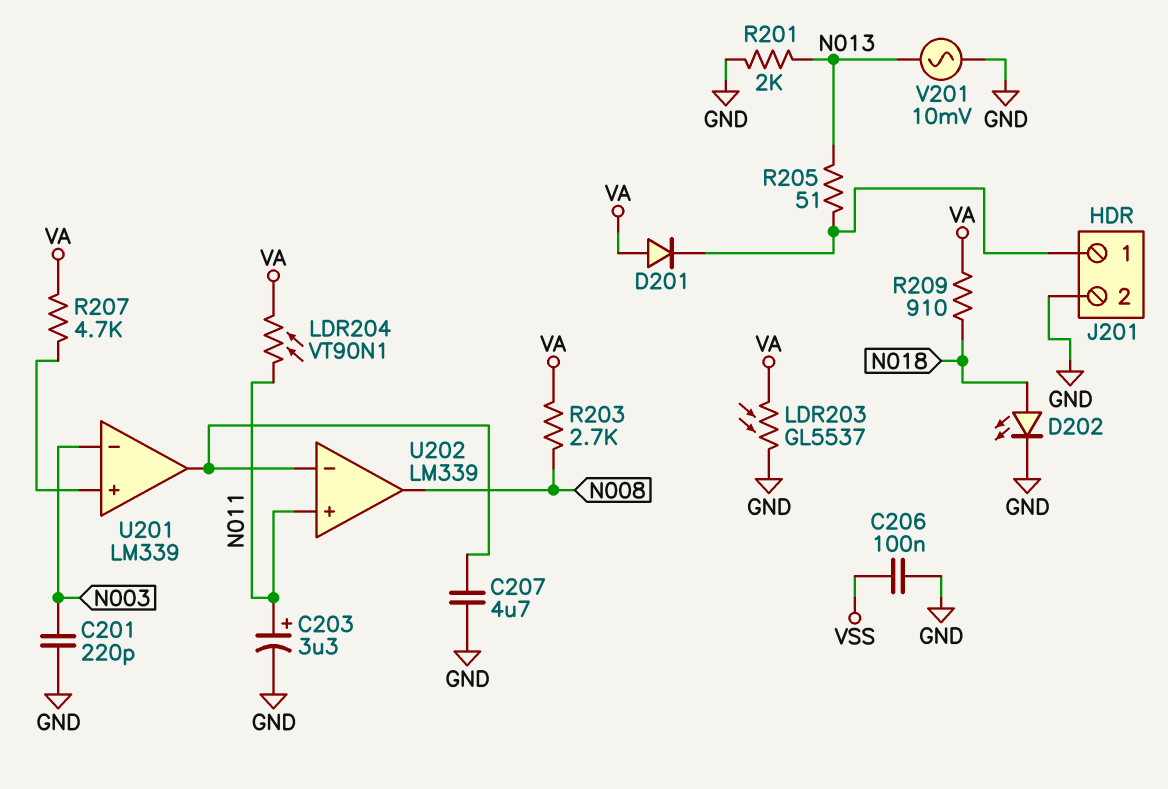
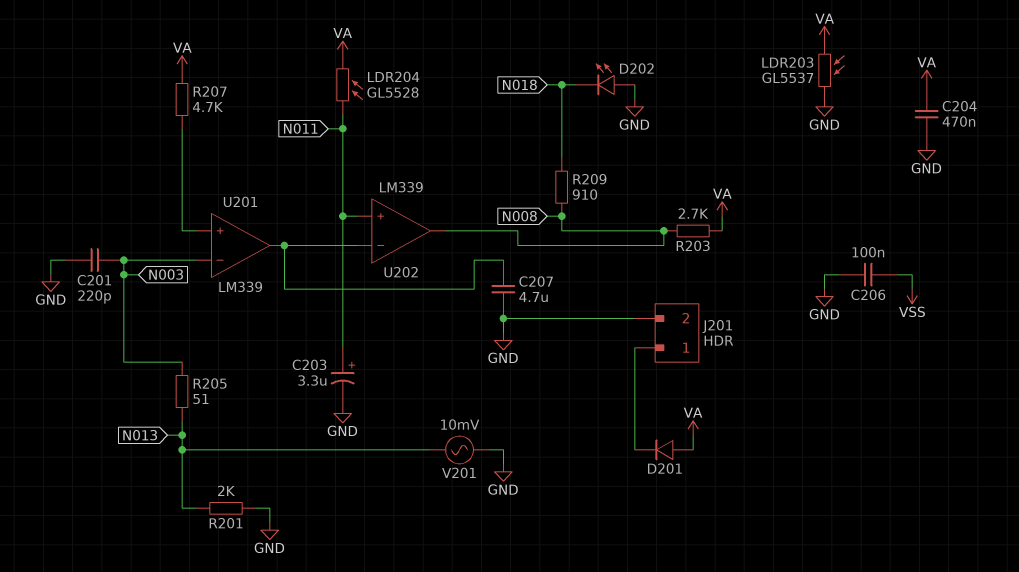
C204: none -> 470nF (GND, VA)
D202: LED (A N018, K GND) -> LED (A GND, K N018)
LDR204: VT90N1 (N011, VA) -> GL5528 (N011, VA)
R205: 51 (J201/1, N013) -> 51 (N003, N013)
R209: 910 (N018, VA) -> 910 (N008, N018)

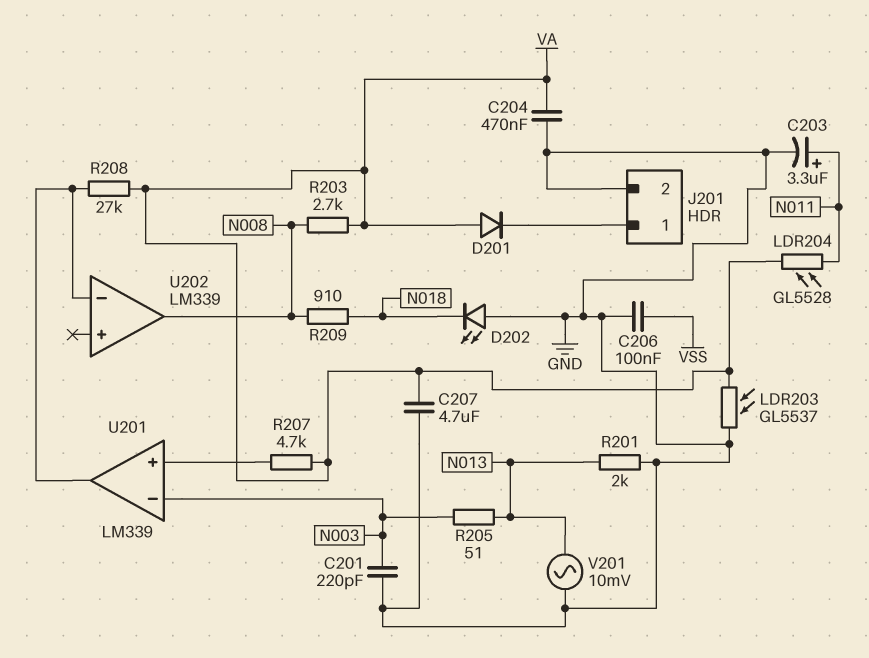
C207: 4.7uF (GND, U201/out) -> 4.7uF (GND, VA)
R208: none -> 27k (U201/out, VA)
U202 pin in+: N011 -> none

